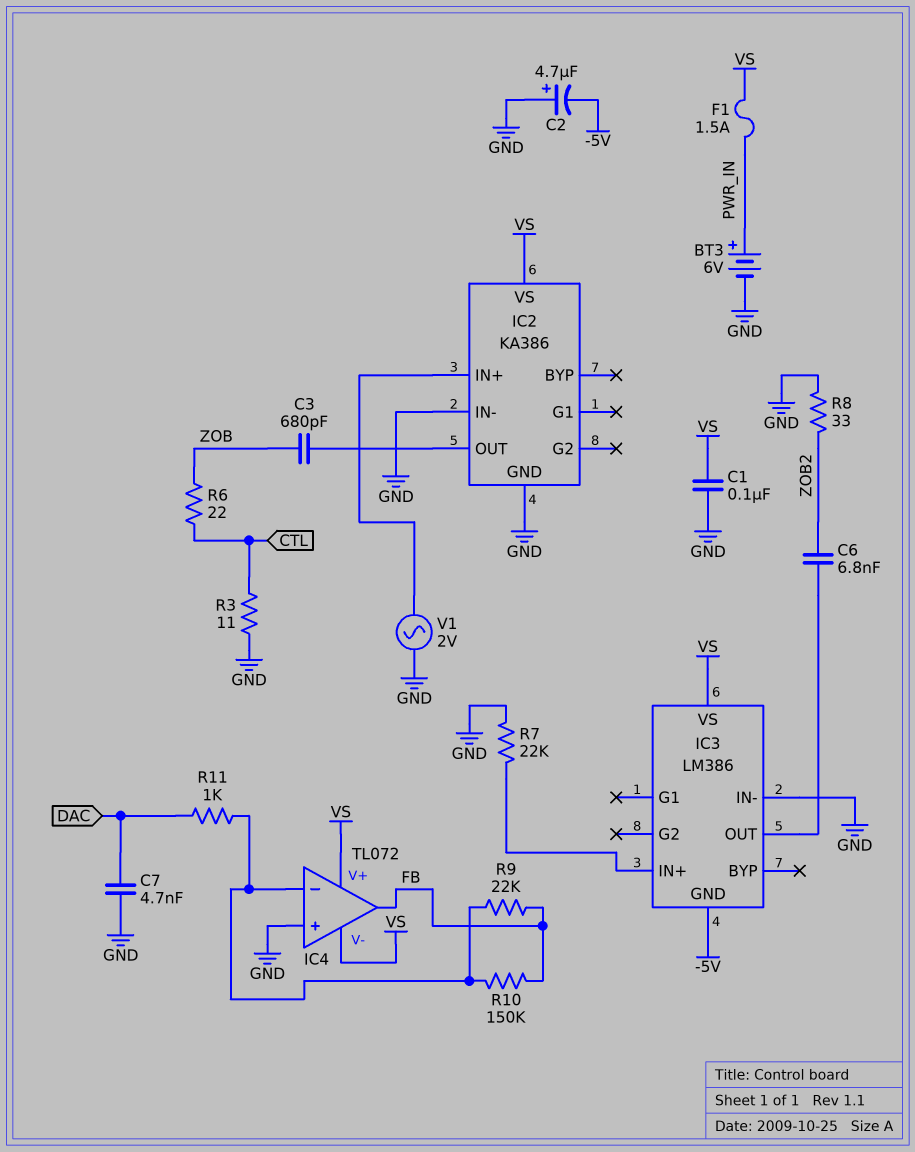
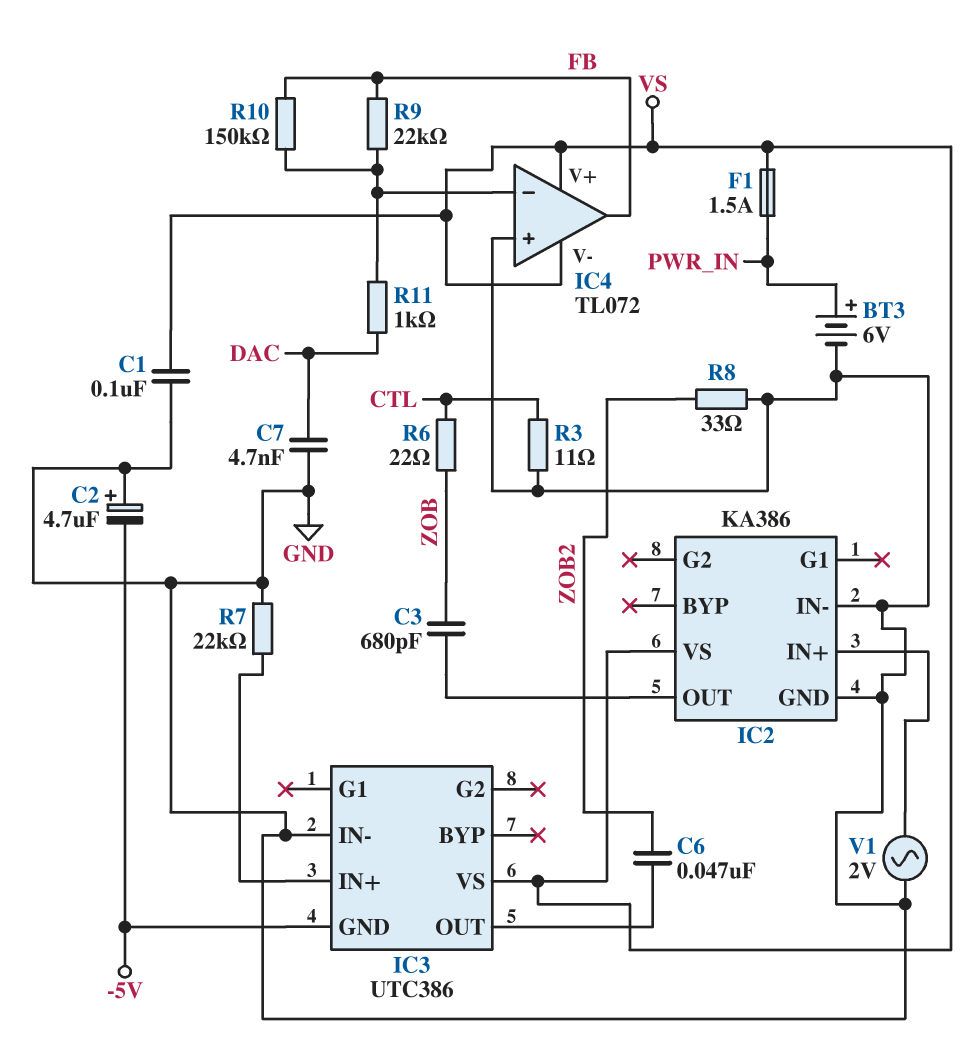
C6: 6.8nF (IC3/OUT, ZOB2) -> 47nF (IC3/OUT, ZOB2)
IC3: LM386 -> UTC386

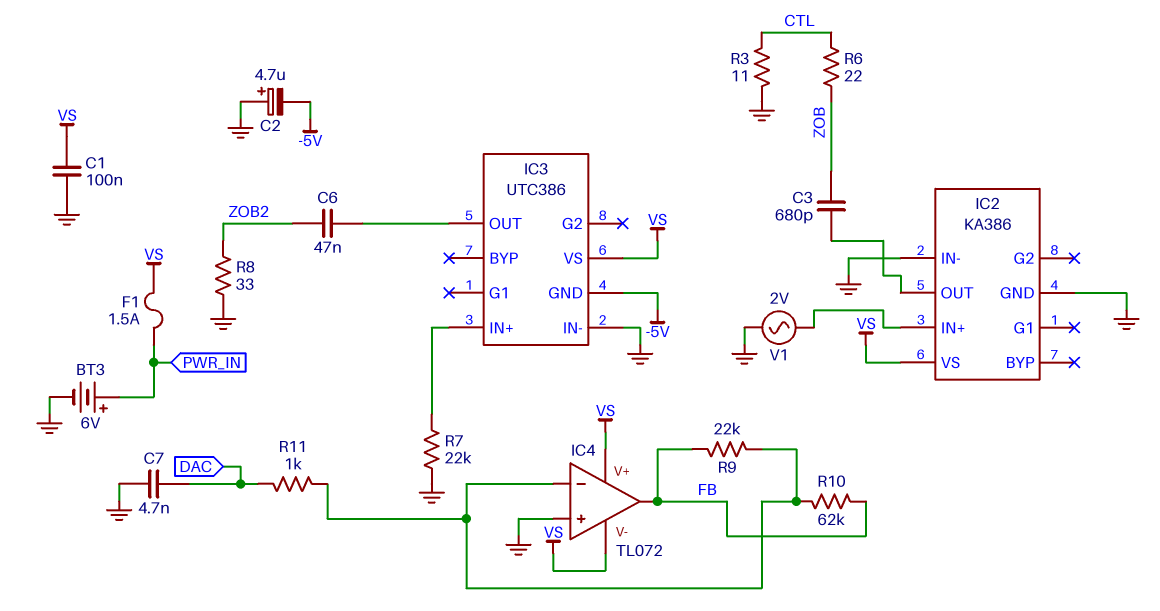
R10: 150k (FB, IC4/in-) -> 62k (FB, IC4/in-)

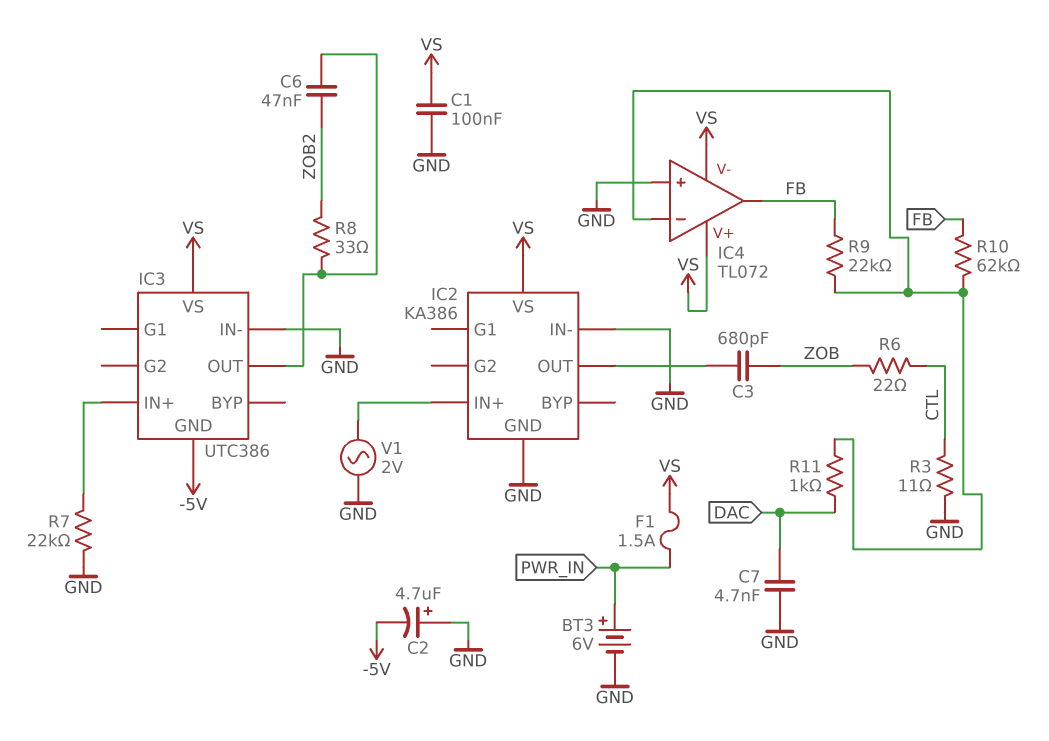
R8: 33 (GND, ZOB2) -> 33 (IC3/OUT, ZOB2)

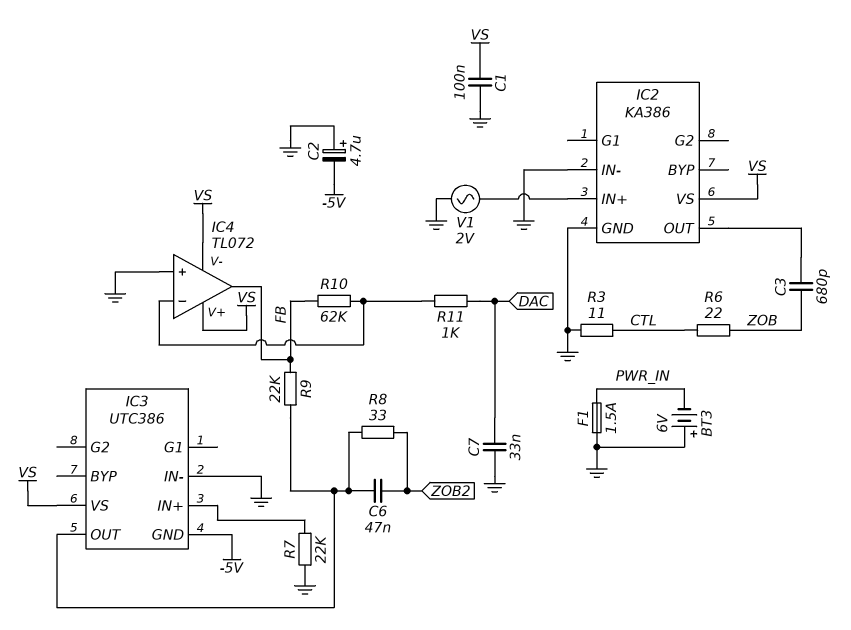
BT3: 6V (plus PWR_IN, minus GND) -> 6V (plus GND, minus PWR_IN)
C7: 4.7nF (DAC, GND) -> 33nF (DAC, GND)
F1: 1.5A (PWR_IN, VS) -> 1.5A (GND, PWR_IN)
R9: 22k (FB, IC4/in-) -> 22k (FB, IC3/OUT)

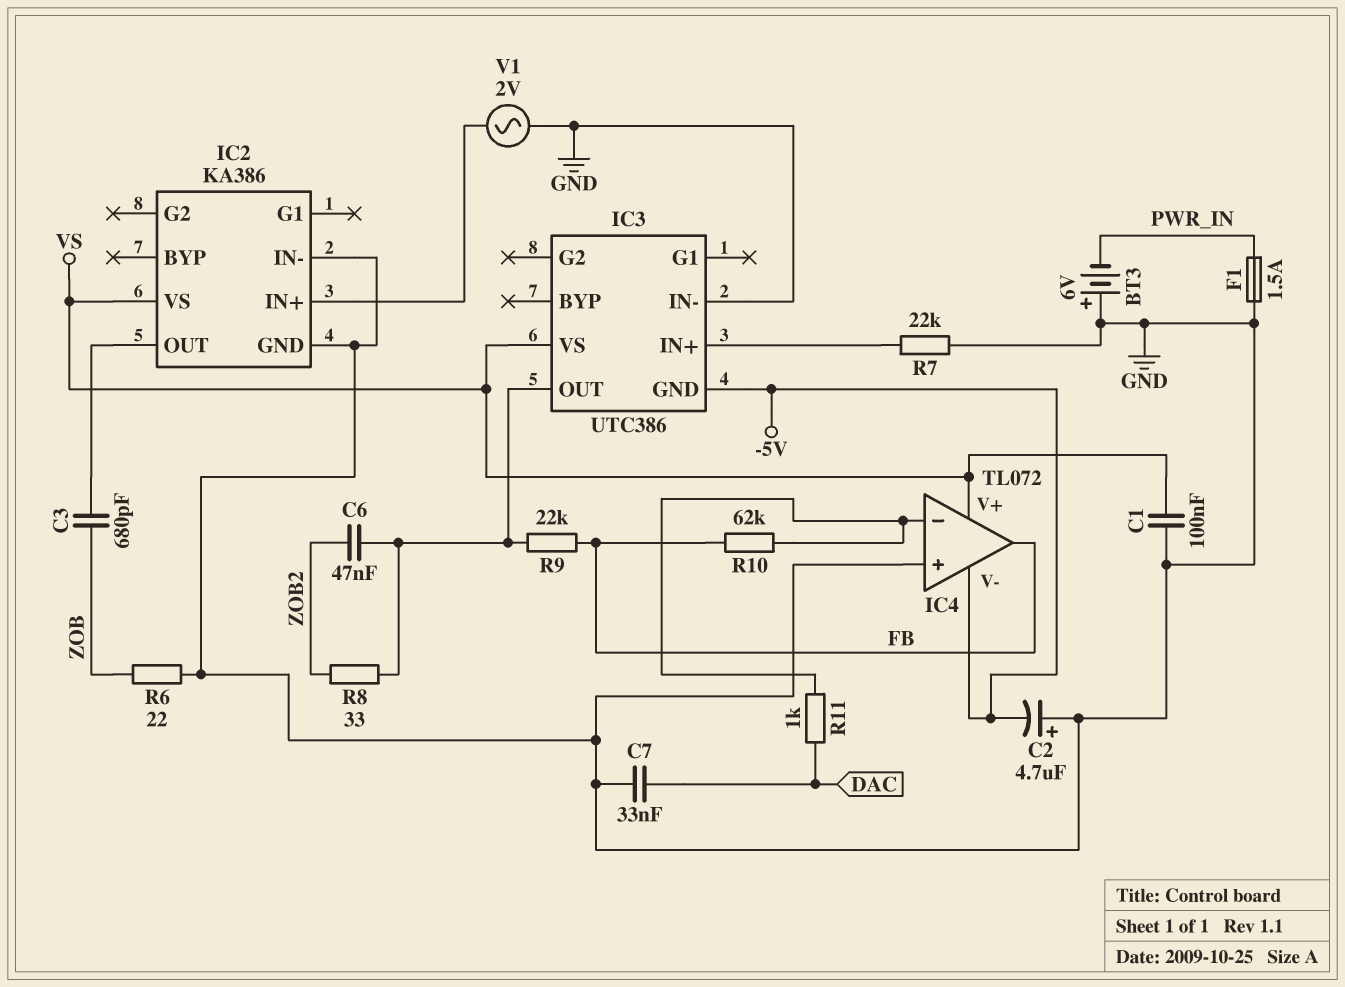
IC4 pin V-: VS -> -5V
R3: 11 (CTL, GND) -> none
R6: 22 (CTL, ZOB) -> 22 (GND, ZOB)

